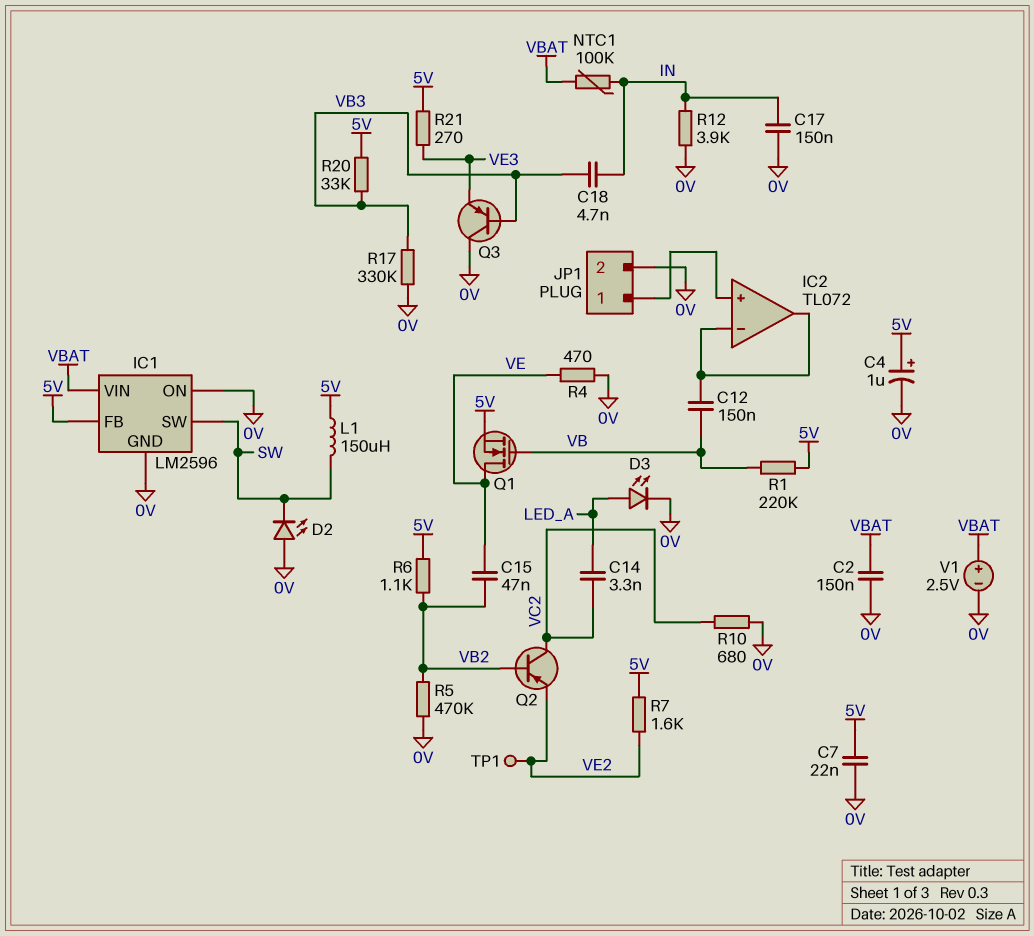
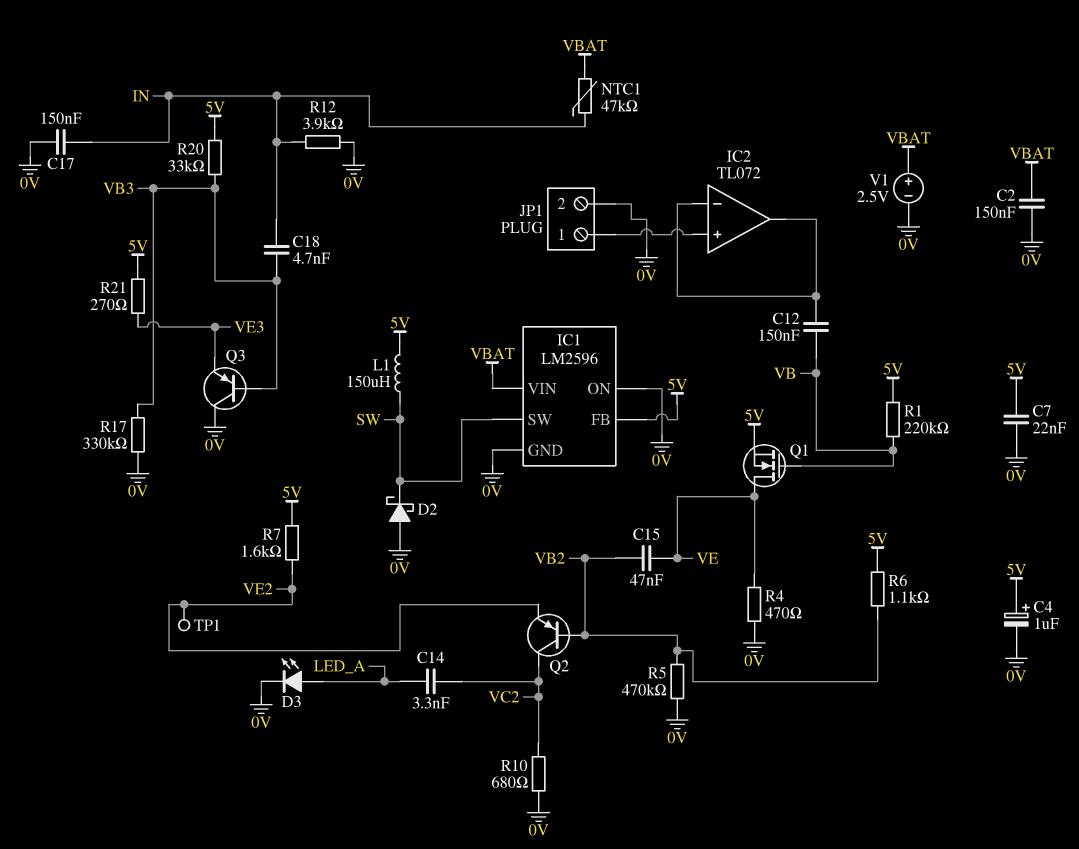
D2: LED (A 0V, K SW) -> schottky (A 0V, K SW)
NTC1: 100k (IN, VBAT) -> 47k (IN, VBAT)

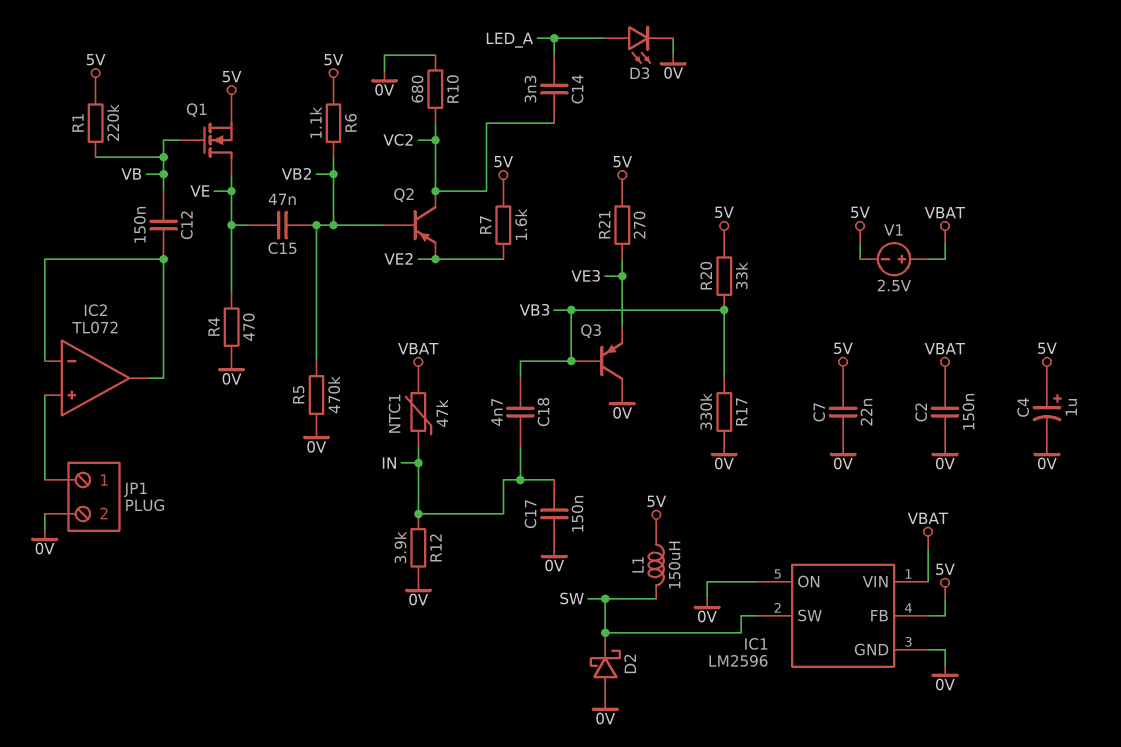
TP1: test point (VE2) -> none
V1: 2.5V (plus VBAT, minus 0V) -> 2.5V (plus VBAT, minus 5V)

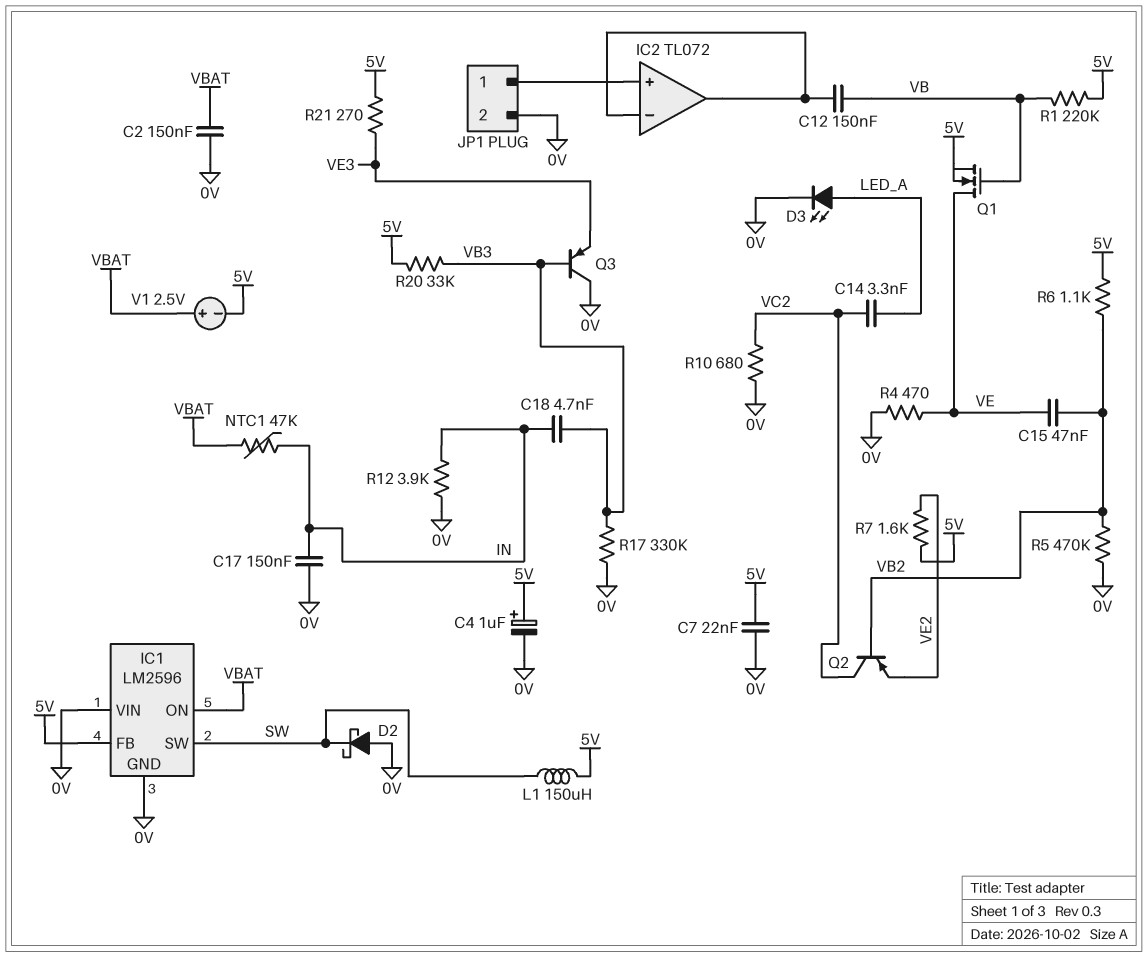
IC1 pin ON: 0V -> VBAT
IC1 pin VIN: VBAT -> 0V

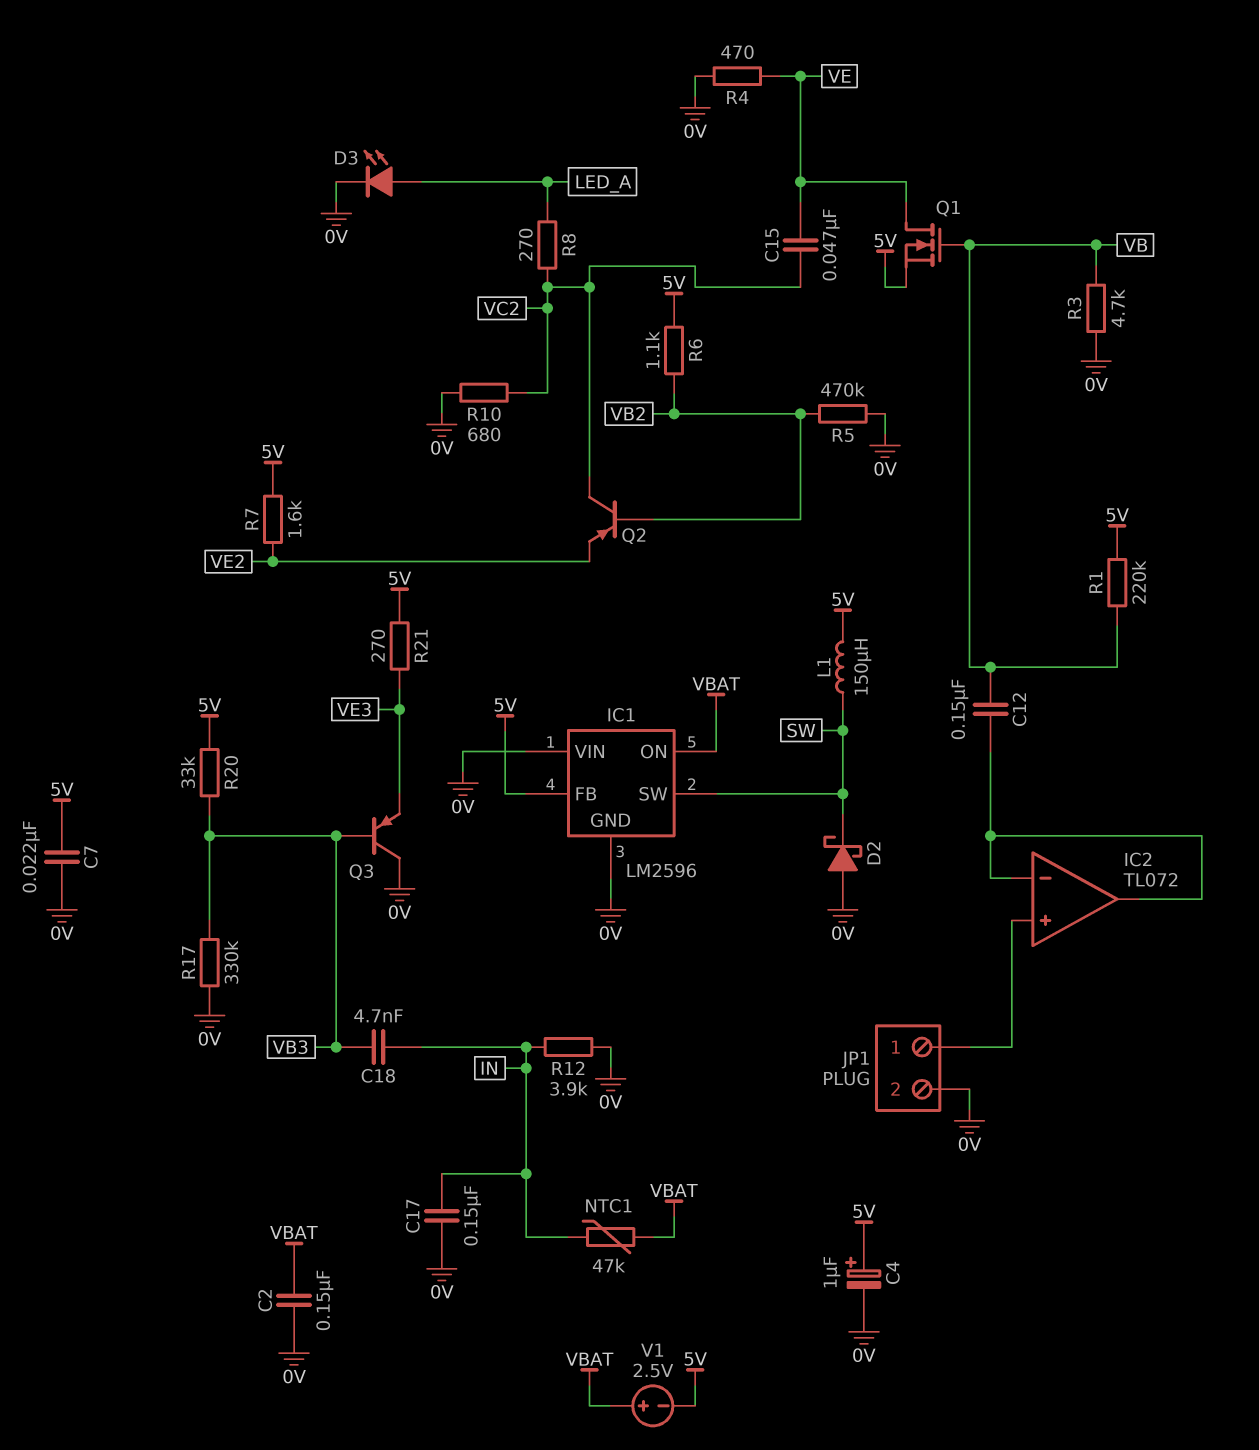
C14: 3.3nF (LED_A, VC2) -> none
C15: 47nF (VB2, VE) -> 47nF (VC2, VE)
R3: none -> 4.7k (0V, VB)
R8: none -> 270 (LED_A, VC2)

